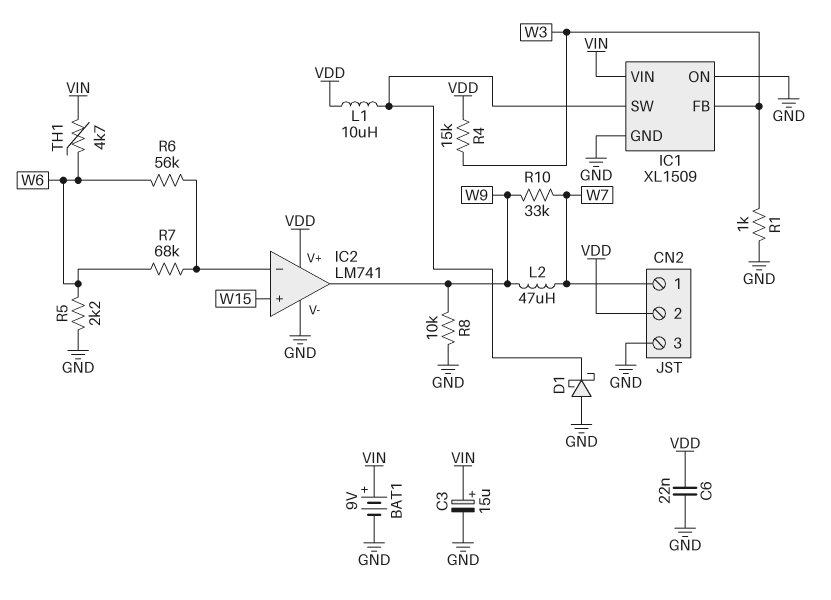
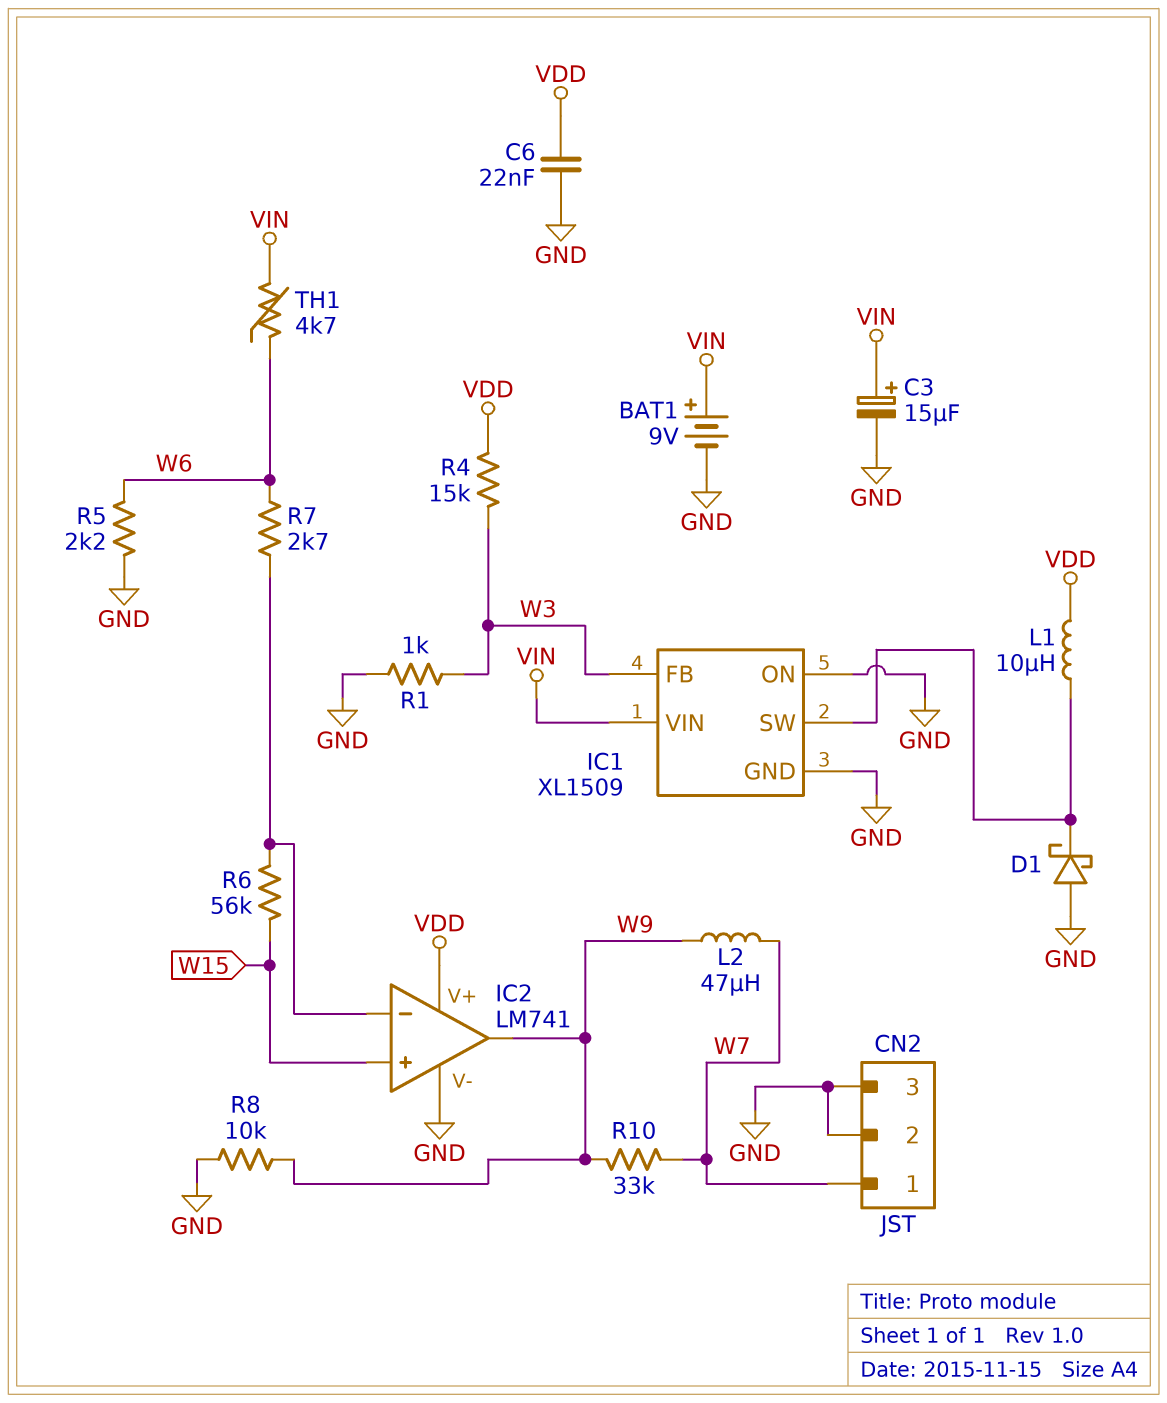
CN2 pin 2: VDD -> GND
R6: 56k (IC2/in-, W6) -> 56k (IC2/in-, W15)
R7: 68k (IC2/in-, W6) -> 2.7k (IC2/in-, W6)

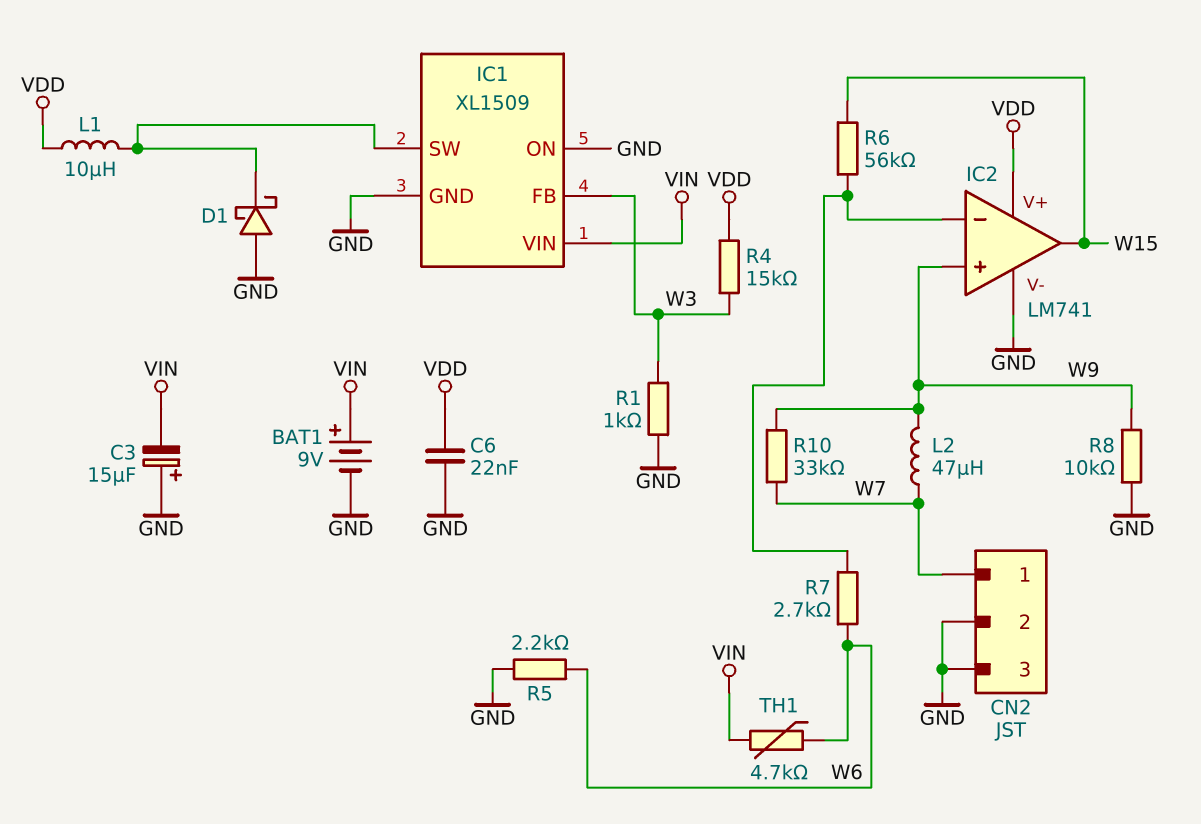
C3: 15uF (plus VIN, minus GND) -> 15uF (plus GND, minus VIN)
IC2 pin in+: W15 -> W9
IC2 pin out: W9 -> W15

